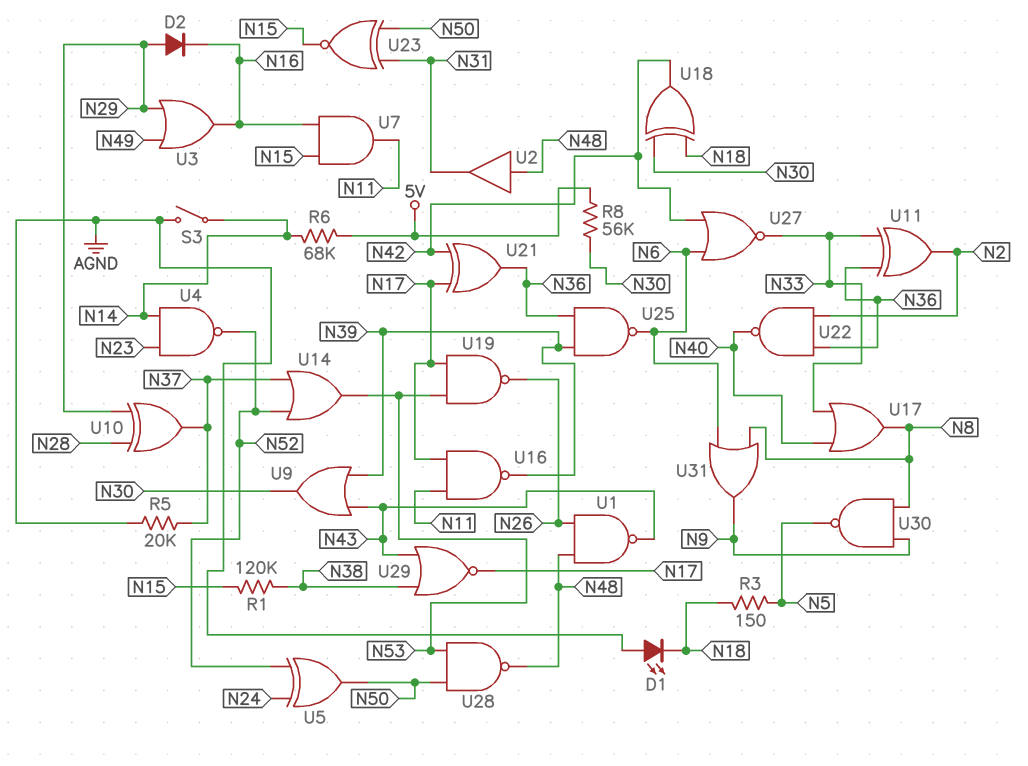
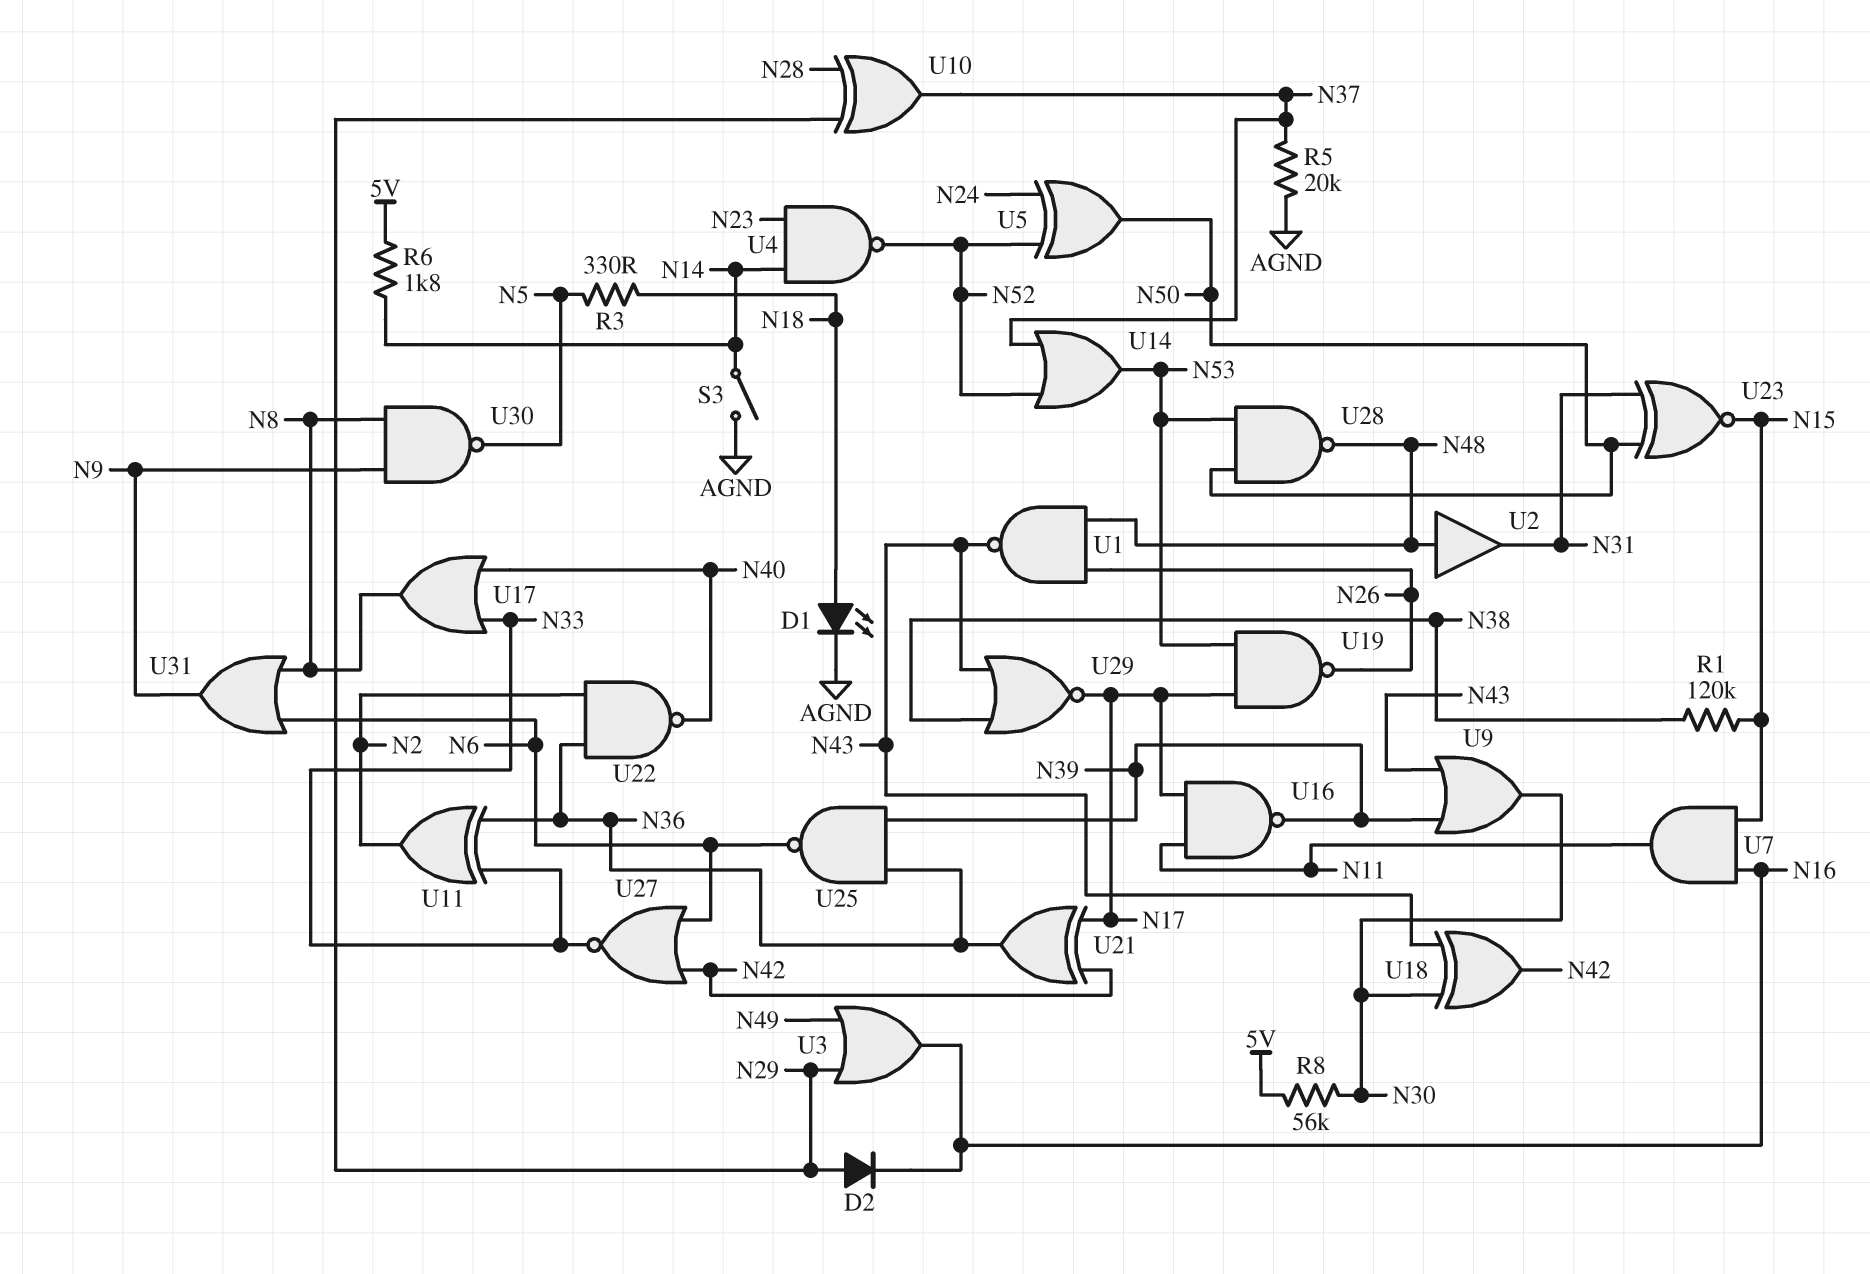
D1: LED (A AGND, K N18) -> LED (A N18, K AGND)
R3: 150 (N5, N18) -> 330 (N5, N18)
R6: 68k (5V, N14) -> 1.8k (5V, N14)
U18: XOR (in N18, in N30, out N42) -> XOR (in N30, in N43, out N42)

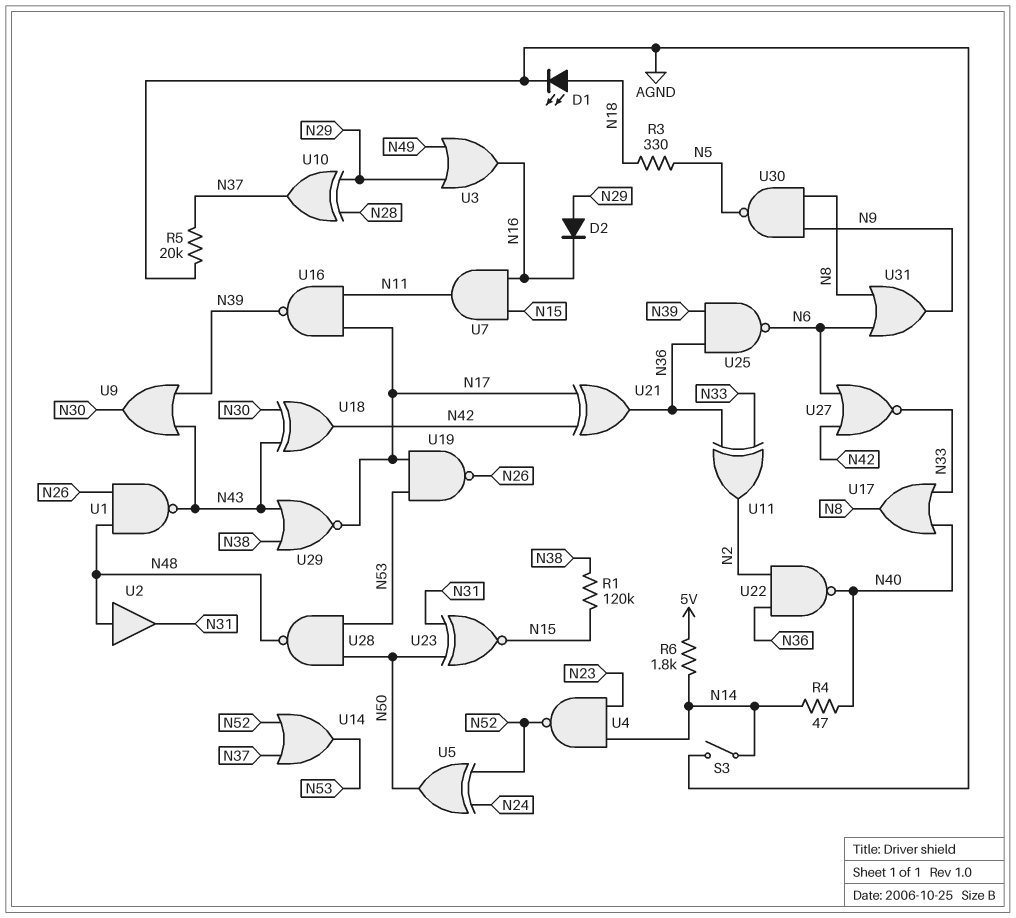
R4: none -> 47 (N14, N40)
R8: 56k (5V, N30) -> none

